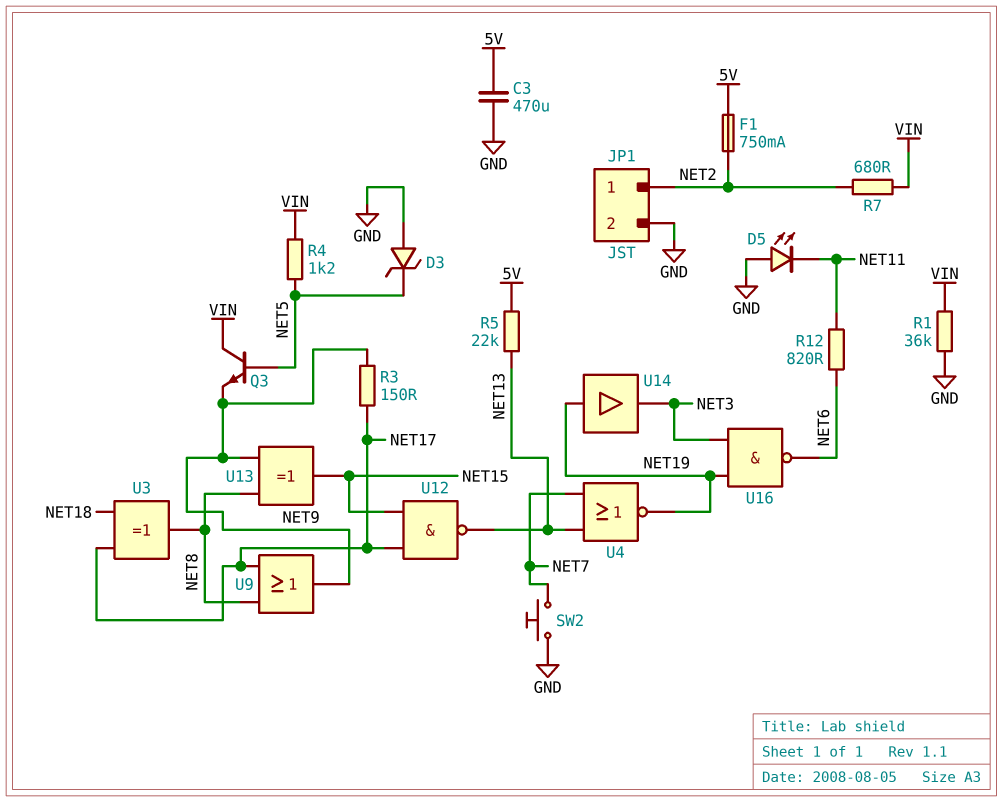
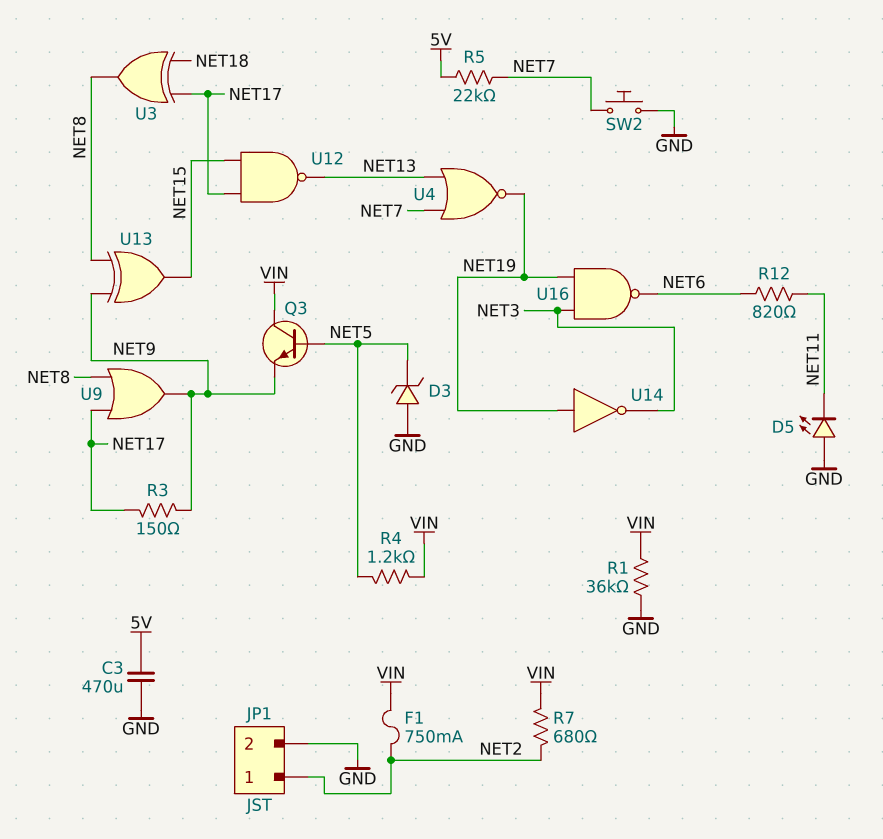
F1: 750mA (5V, NET2) -> 750mA (NET2, VIN)
R5: 22k (5V, NET13) -> 22k (5V, NET7)
U14: buffer (in NET19, out NET3) -> NOT (in NET19, out NET3)

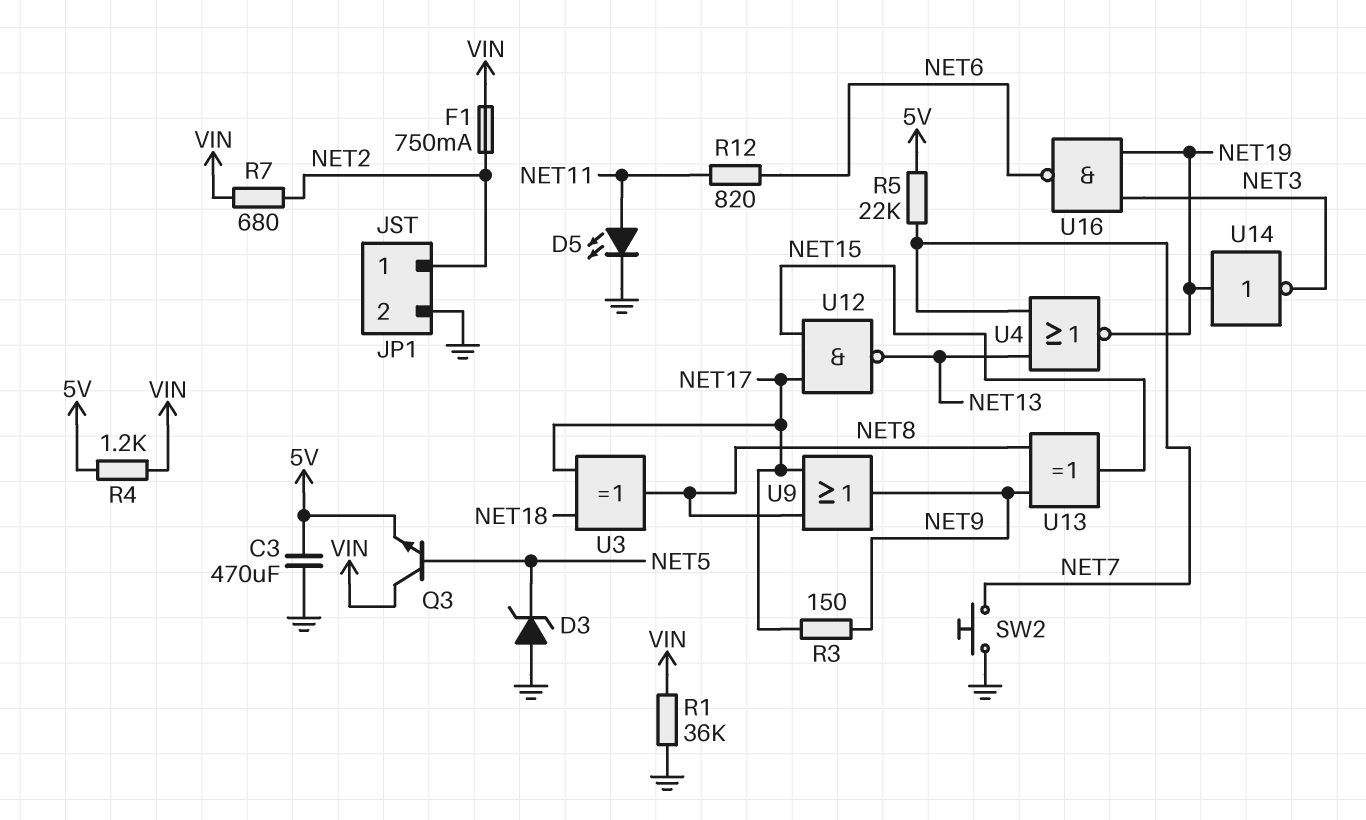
D5: LED (A GND, K NET11) -> LED (A NET11, K GND)
Q3: NPN (B NET5, C VIN, E NET9) -> NPN (B NET5, C VIN, E 5V)
R4: 1.2k (NET5, VIN) -> 1.2k (5V, VIN)

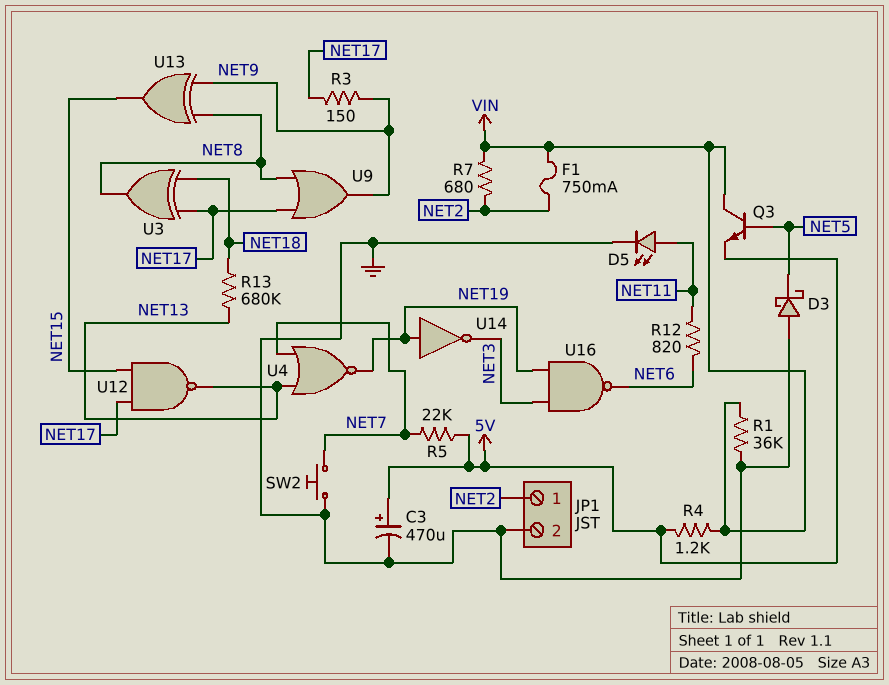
C3: 470uF (5V, GND) -> 470uF (plus 5V, minus GND)
D3: zener (A GND, K NET5) -> schottky (A GND, K NET5)
R13: none -> 680k (NET13, NET18)

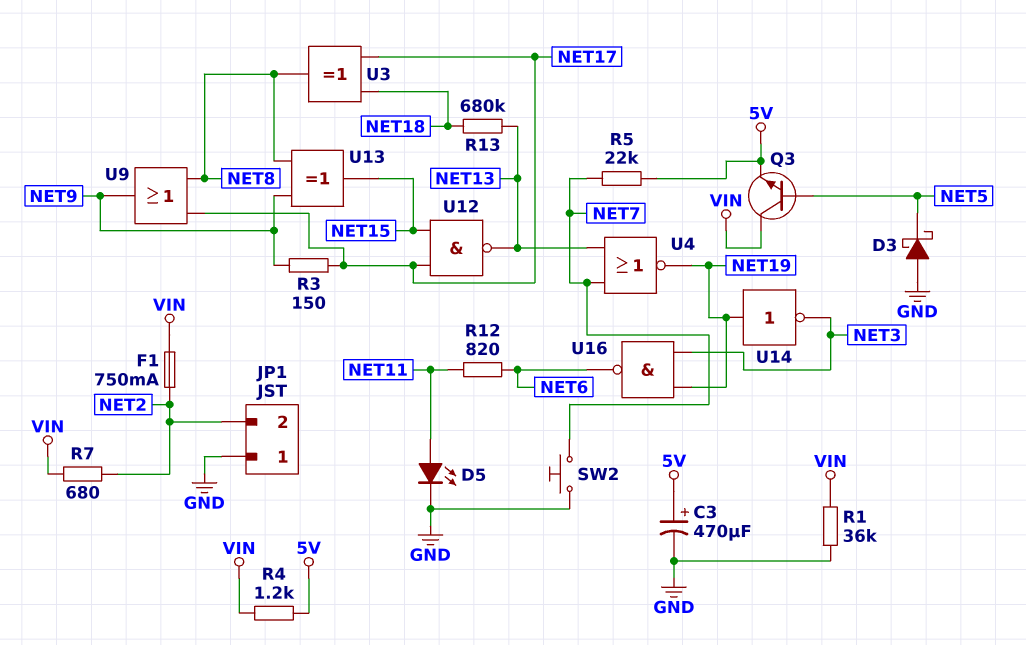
JP1 pin 1: NET2 -> GND
JP1 pin 2: GND -> NET2

